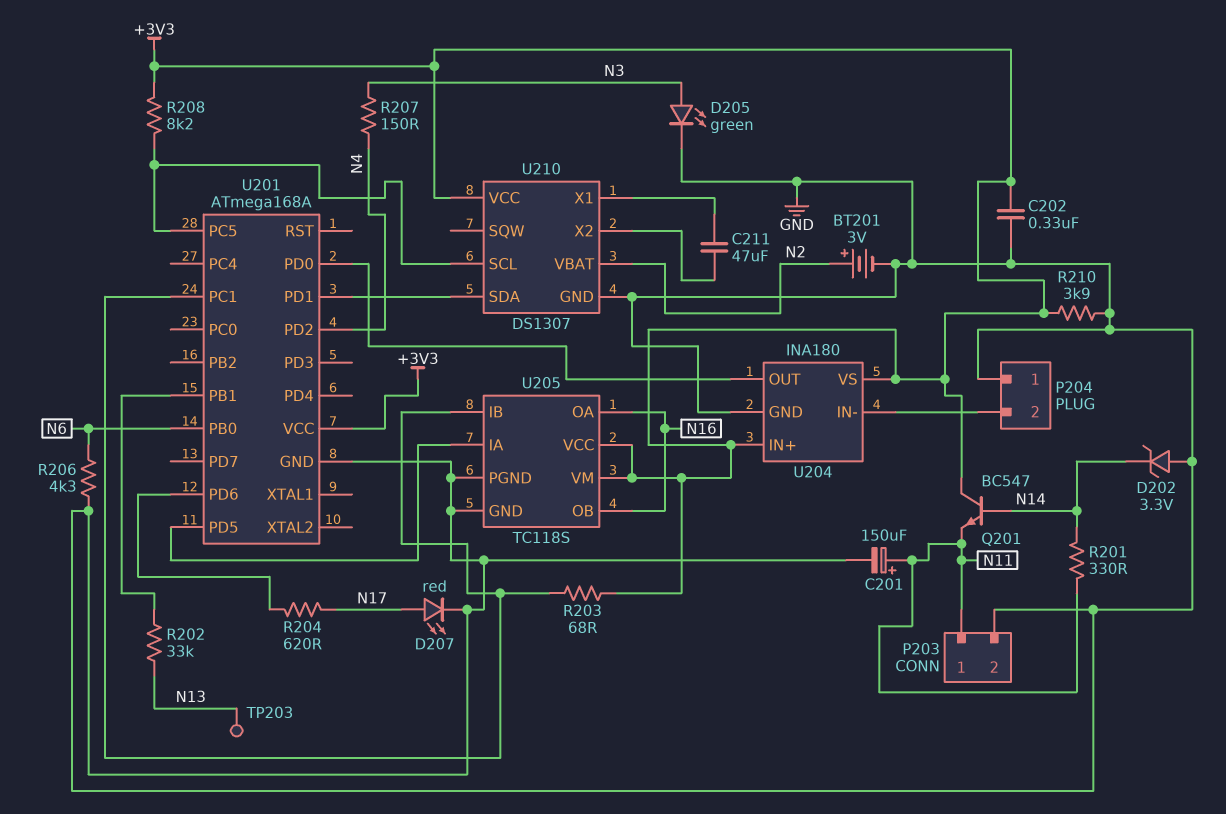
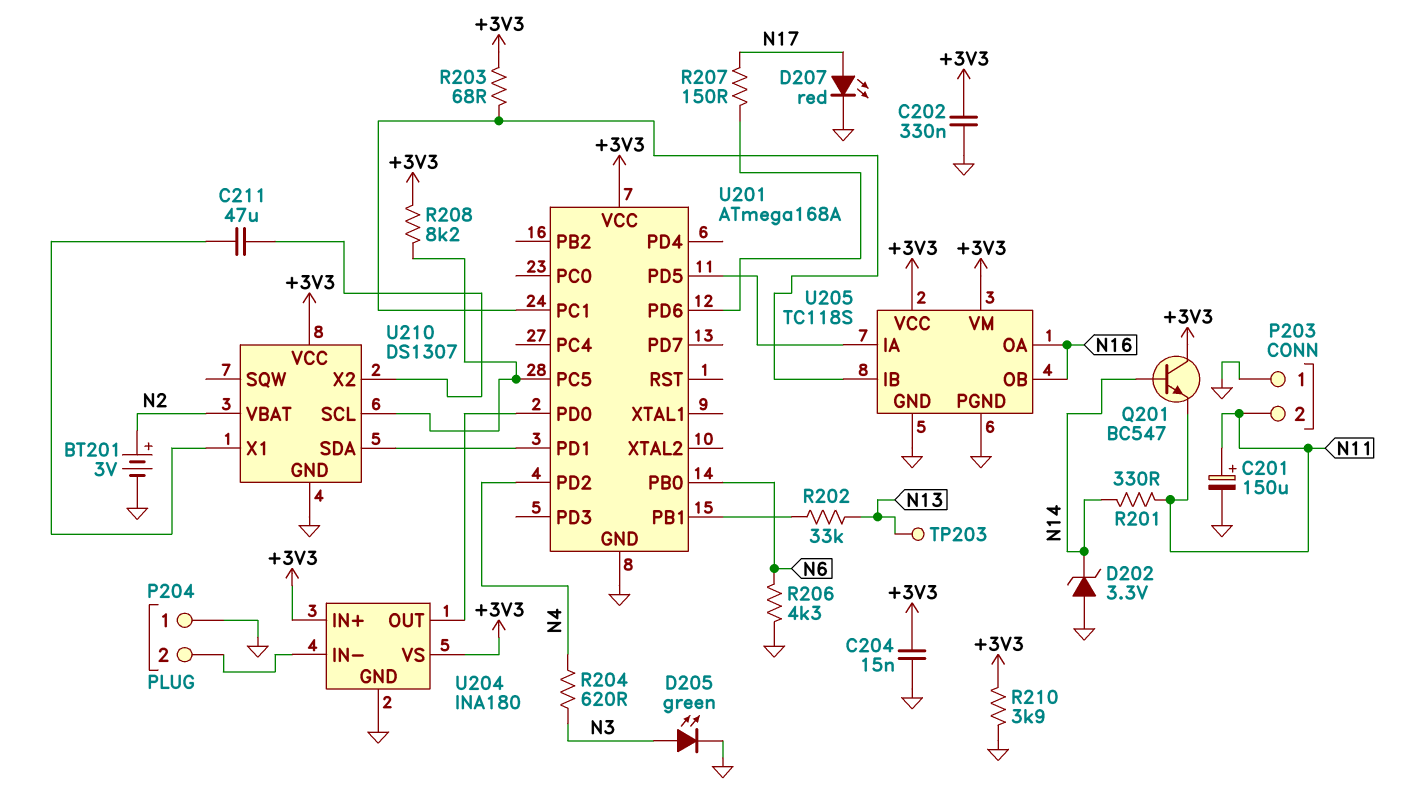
C204: none -> 15nF (+3V3, GND)
P203 pin 1: N11 -> GND
P203 pin 2: GND -> N11
R204: 620 (N17, U201/PD6) -> 620 (N3, N4)
R207: 150 (N3, N4) -> 150 (N17, U201/PD6)

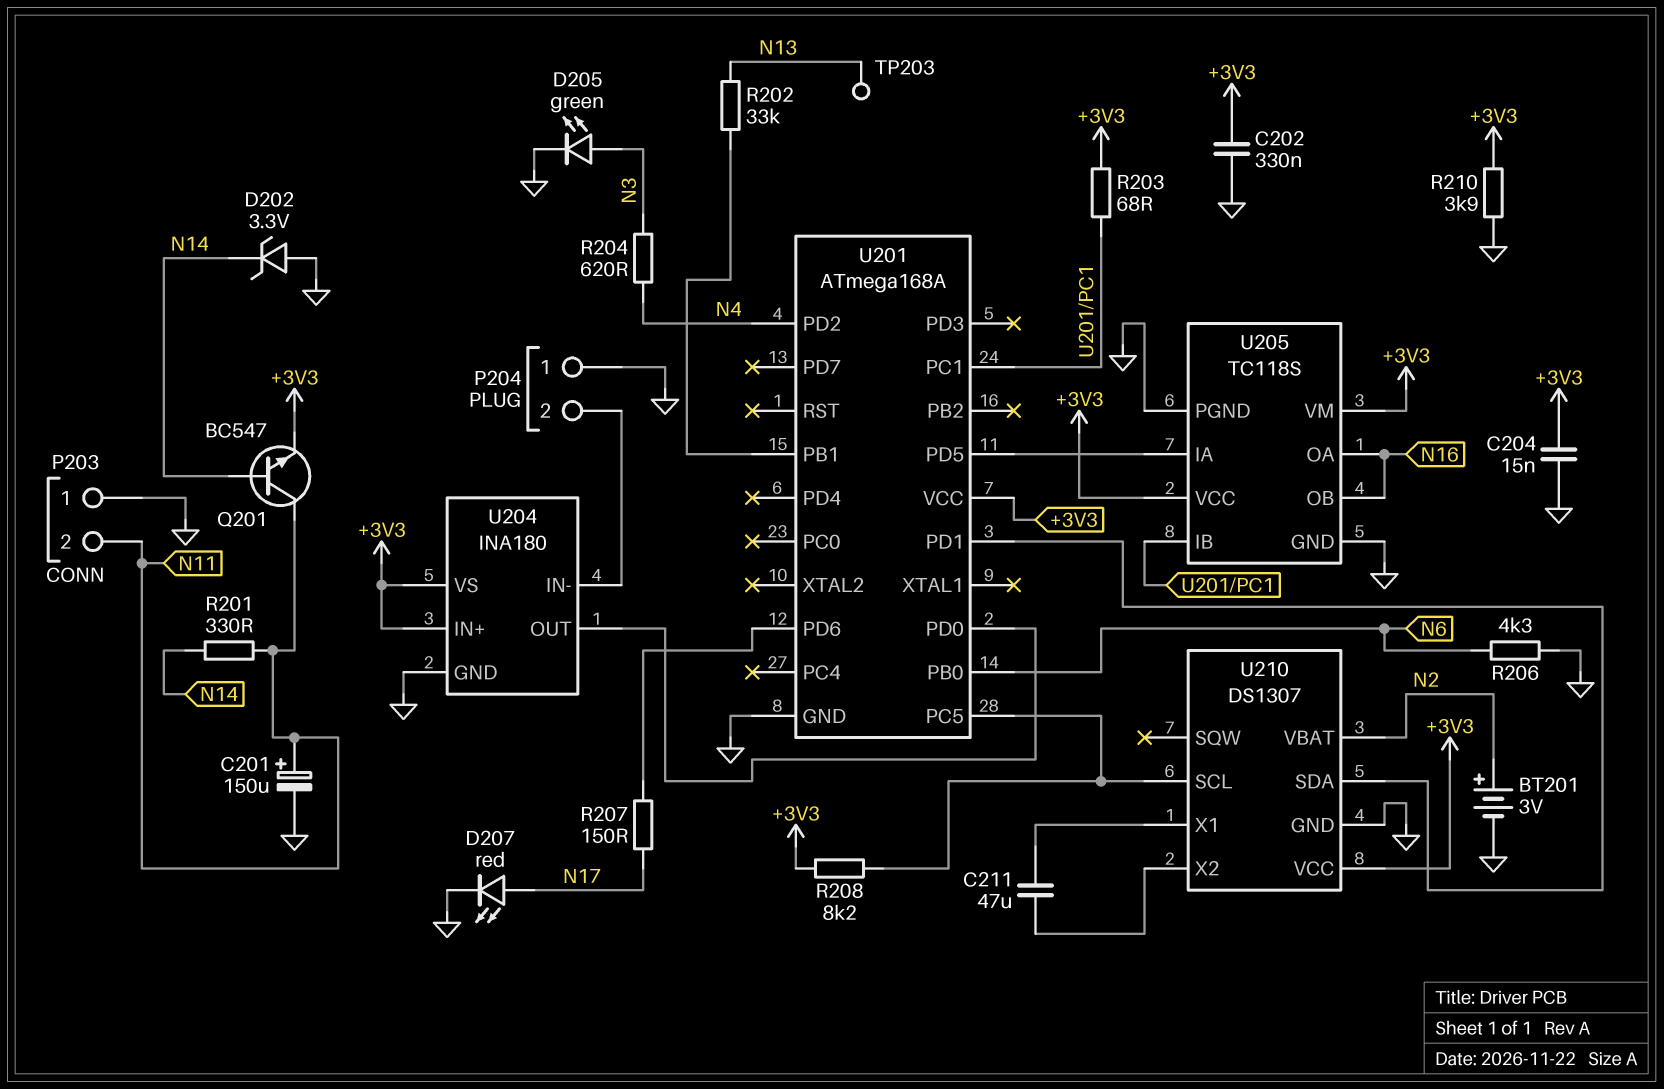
Q201: NPN BC547 (B N14, C +3V3, E N11) -> NPN BC547 (B N14, C N11, E +3V3)

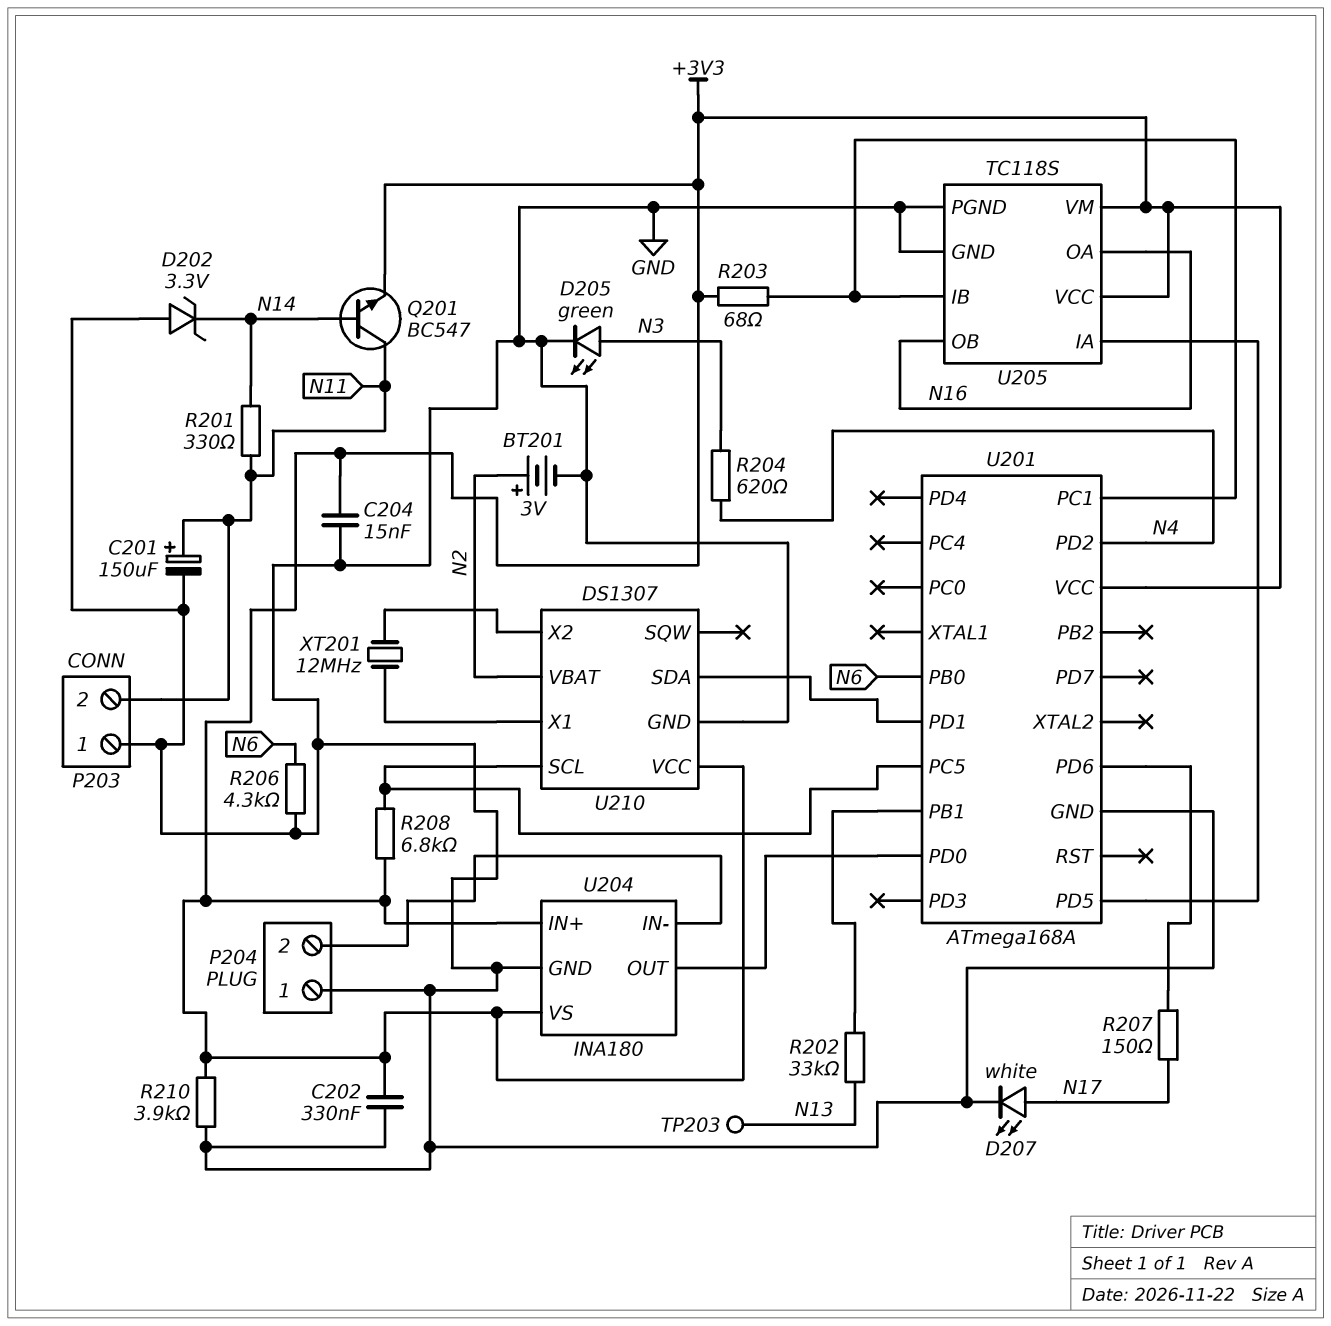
C211: 47uF (U210/X1, U210/X2) -> none
D207: LED red (A N17, K GND) -> LED white (A N17, K GND)
R208: 8.2k (+3V3, U201/PC5) -> 6.8k (+3V3, U201/PC5)
XT201: none -> 12MHz (U210/X1, U210/X2)

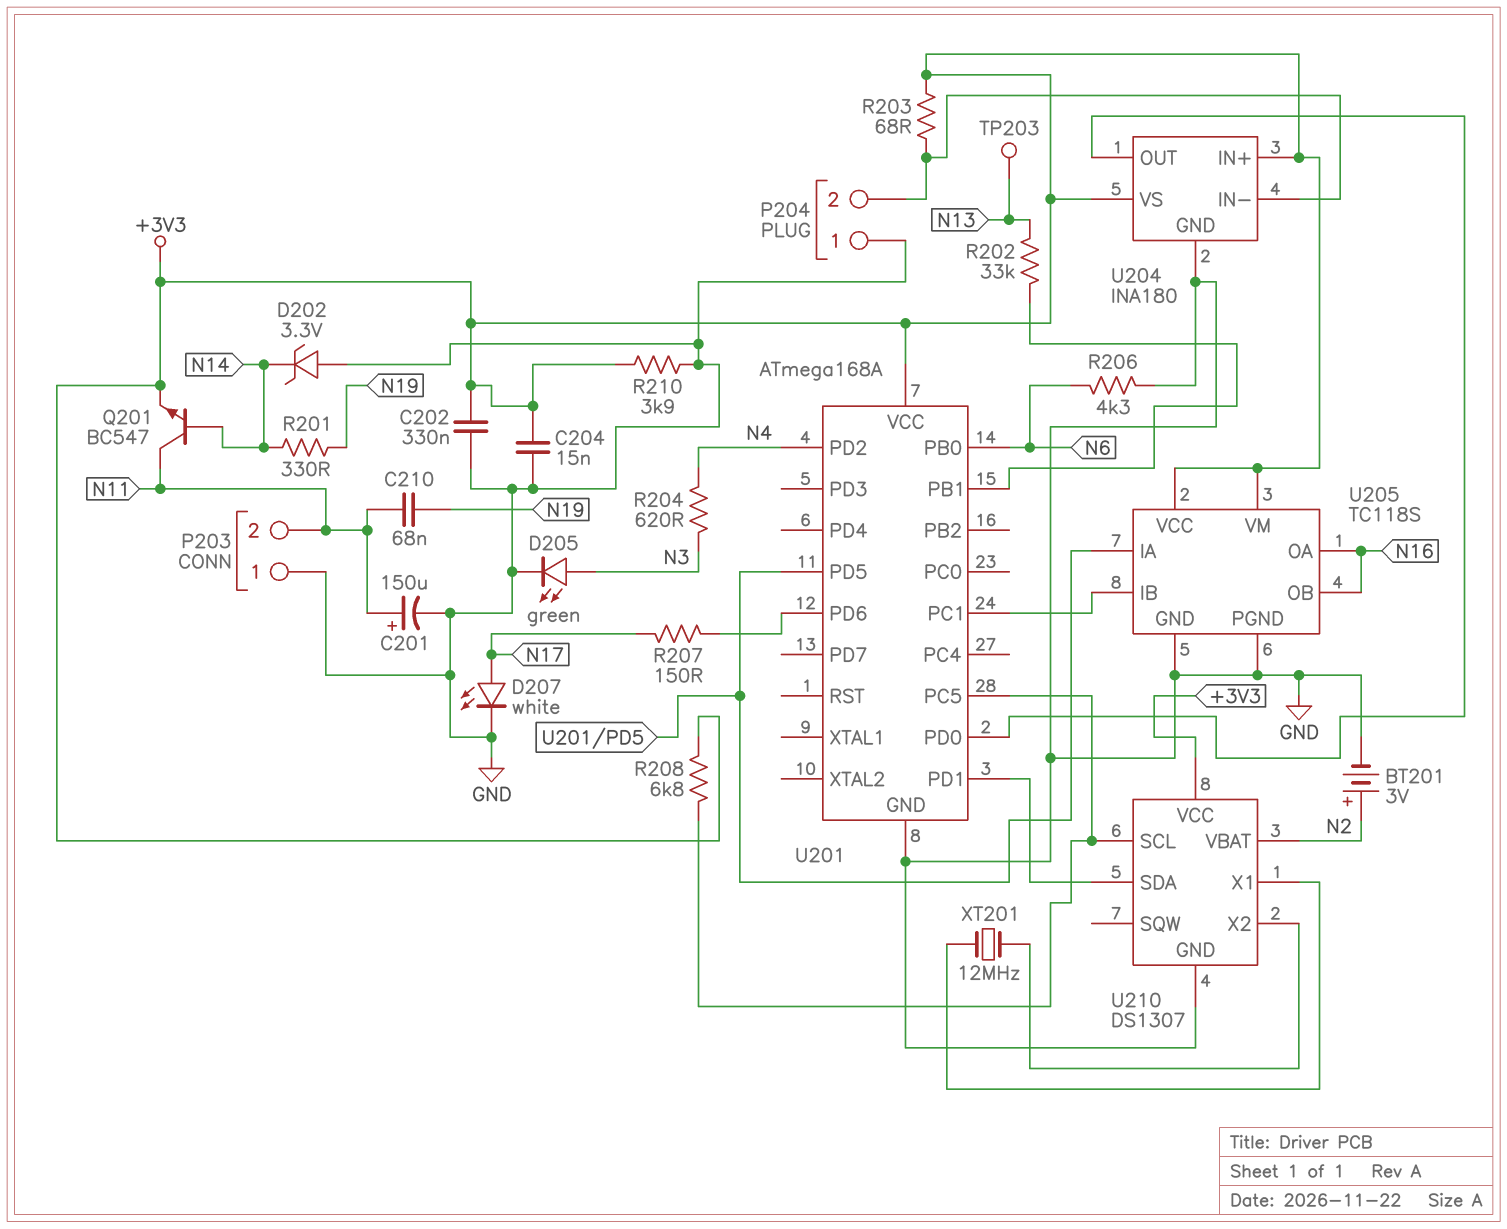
C210: none -> 68nF (N11, N19)
R201: 330 (N11, N14) -> 330 (N14, N19)
R203: 68 (+3V3, U201/PC1) -> 68 (+3V3, P204/2)

